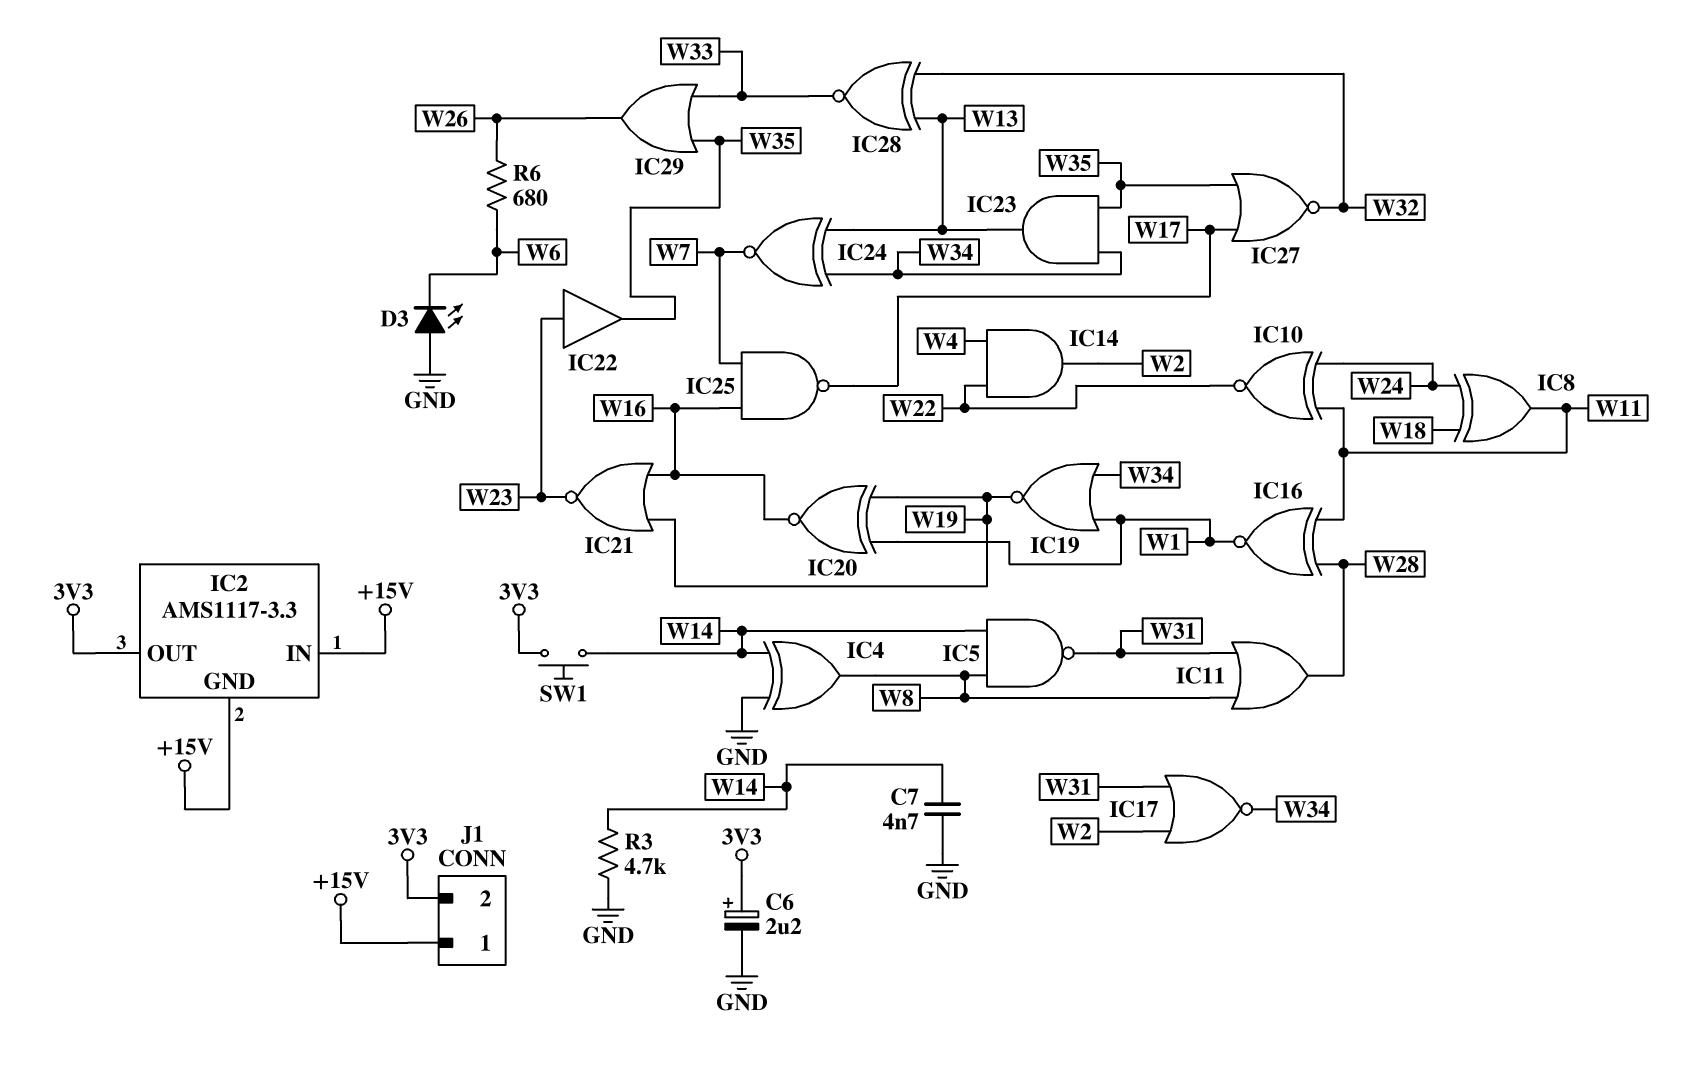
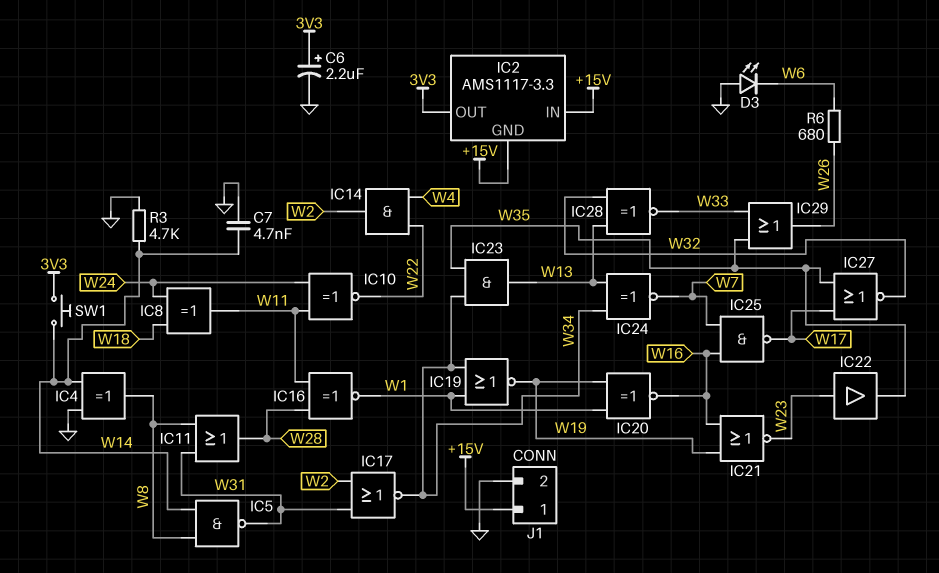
J1 pin 2: 3V3 -> GND

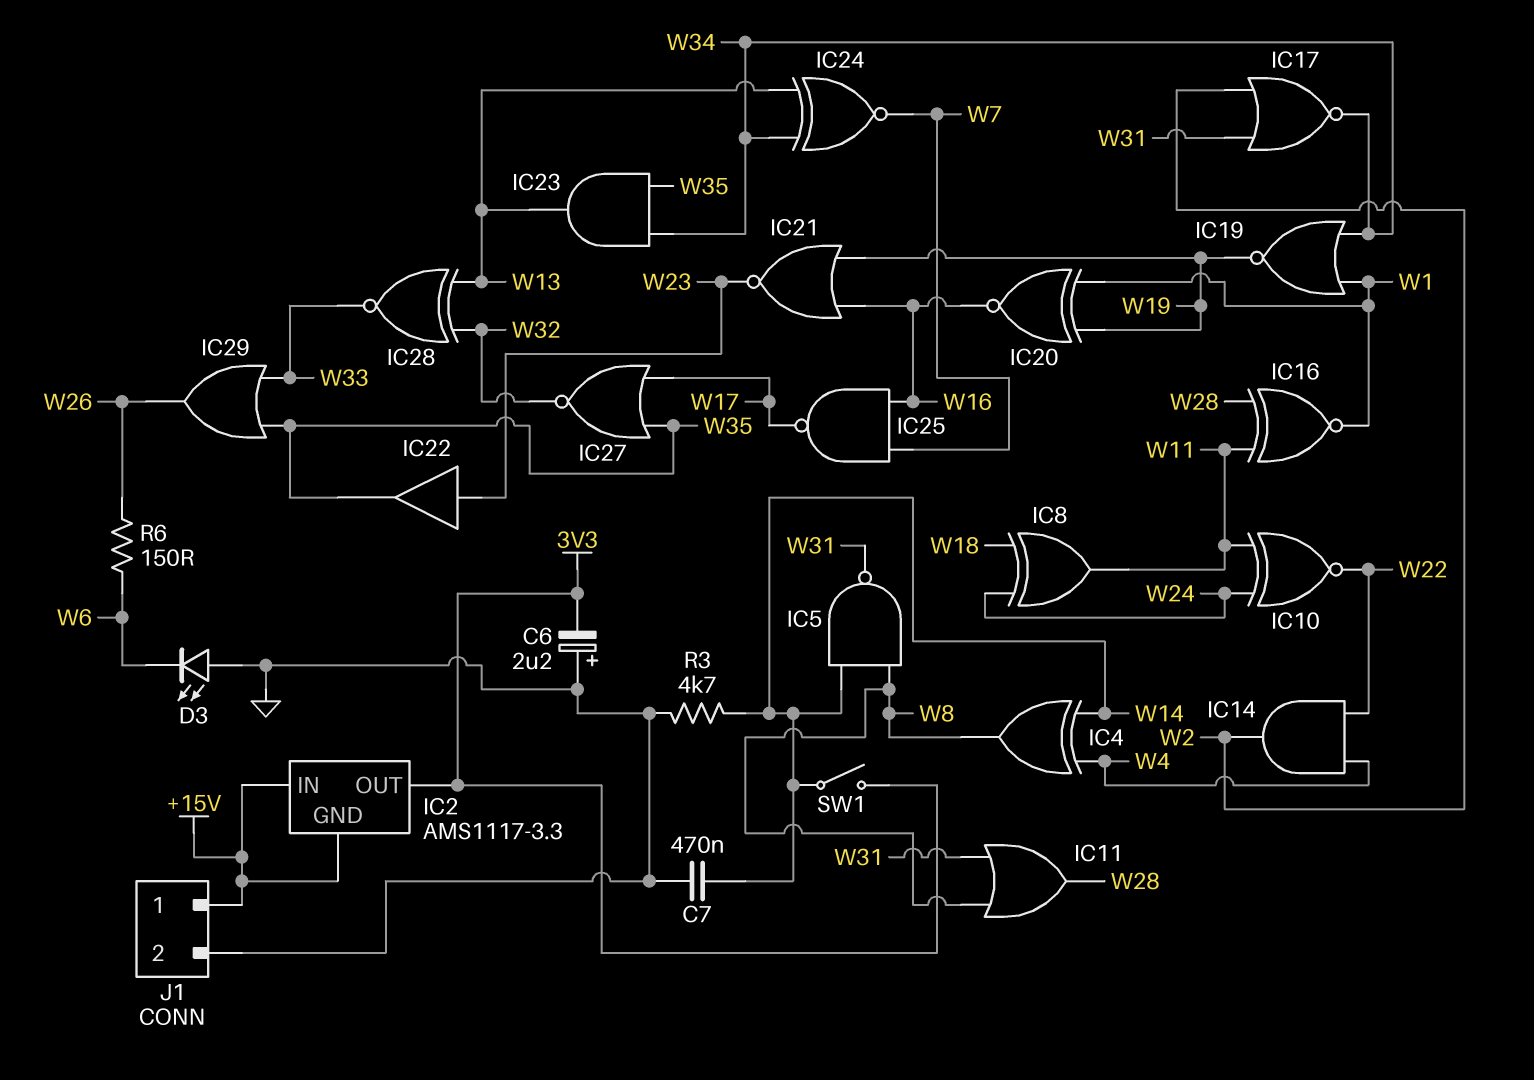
C6: 2.2uF (plus 3V3, minus GND) -> 2.2uF (plus GND, minus 3V3)
C7: 4.7nF (GND, W14) -> 470nF (GND, W14)
IC4: XOR (in GND, in W14, out W8) -> XOR (in W4, in W14, out W8)
R6: 680 (W6, W26) -> 150 (W6, W26)
SW1: button (3V3, W14) -> switch (3V3, W14)

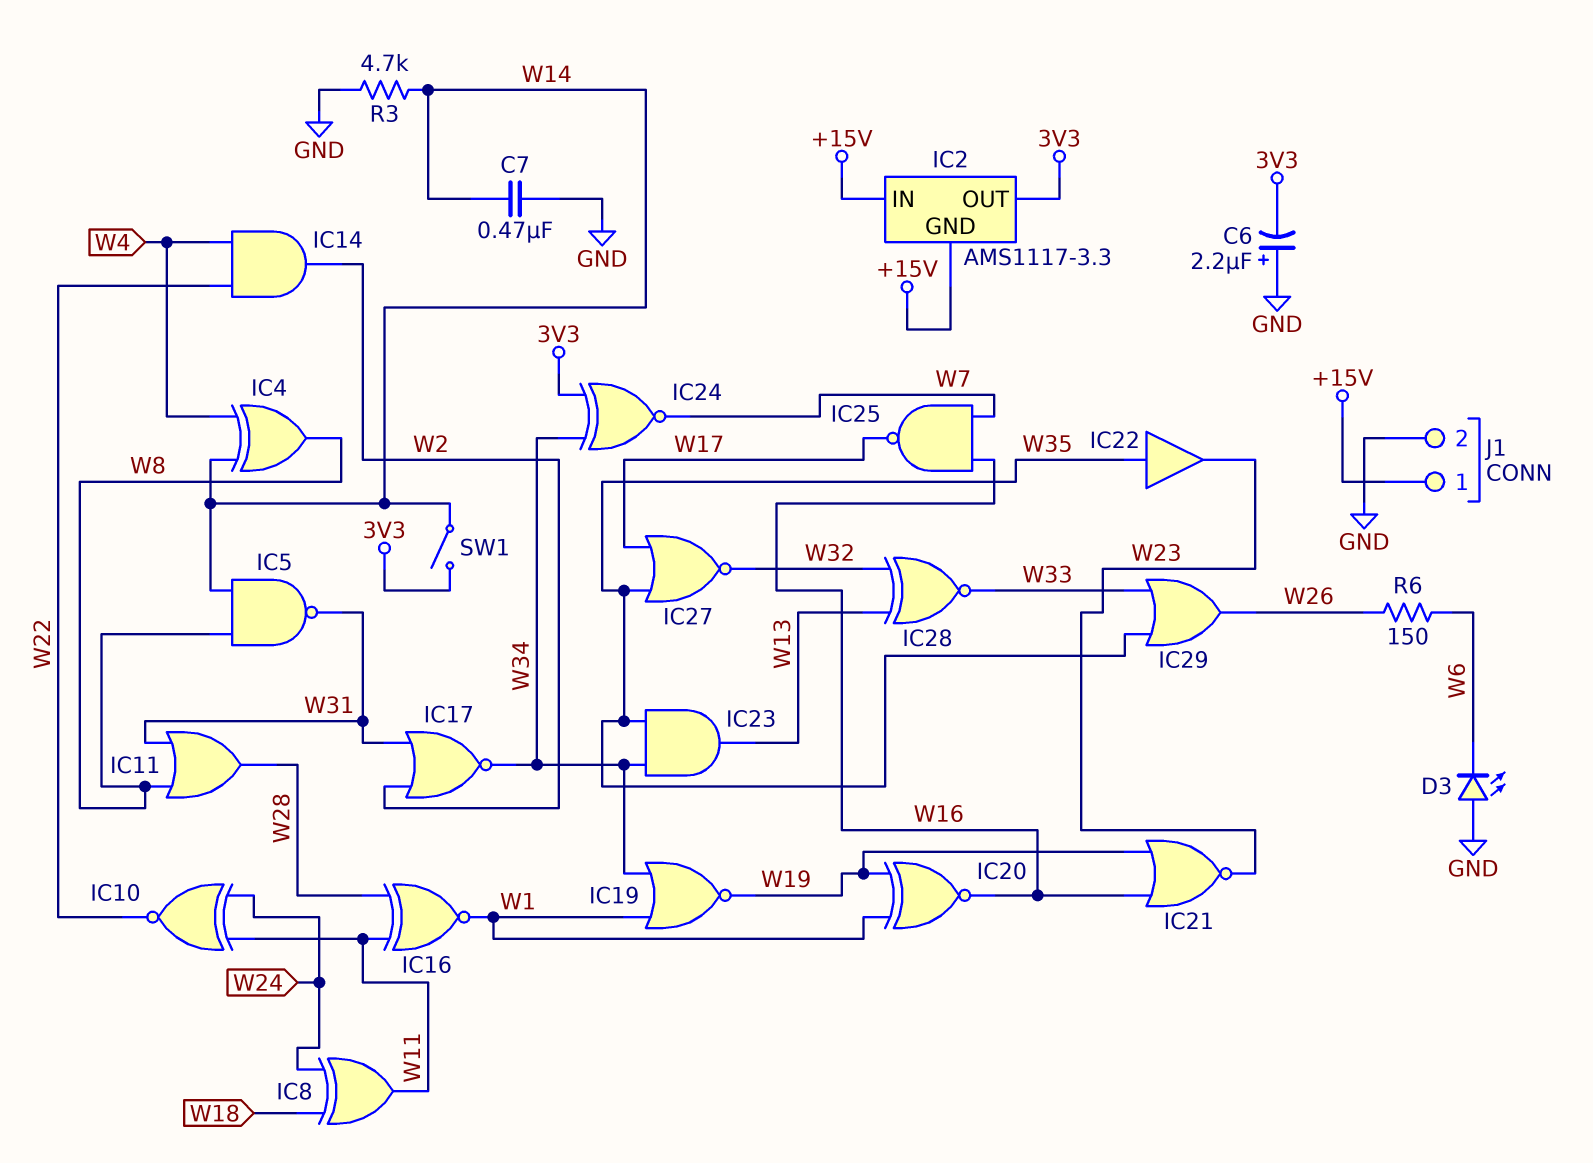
IC22: buffer (in W23, out W35) -> buffer (in W35, out W23)
IC24: XNOR (in W13, in W34, out W7) -> XNOR (in 3V3, in W34, out W7)

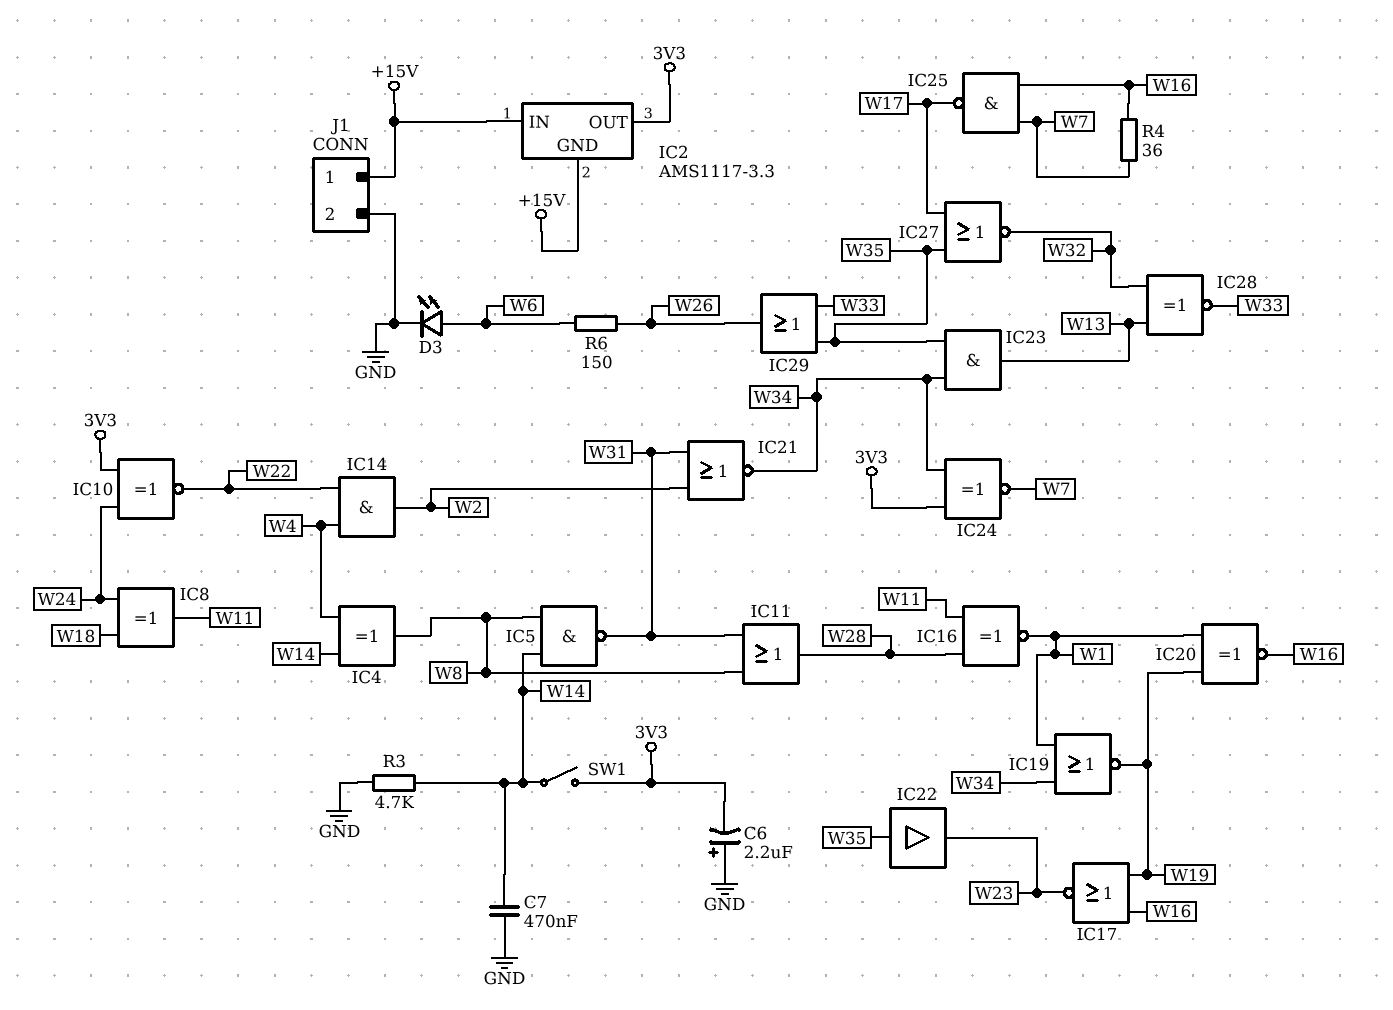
D3: LED (A GND, K W6) -> LED (A W6, K GND)
IC10: XNOR (in W11, in W24, out W22) -> XNOR (in 3V3, in W24, out W22)
IC17: NOR (in W2, in W31, out W34) -> NOR (in W16, in W19, out W23)
IC21: NOR (in W16, in W19, out W23) -> NOR (in W2, in W31, out W34)
R4: none -> 36 (W7, W16)

